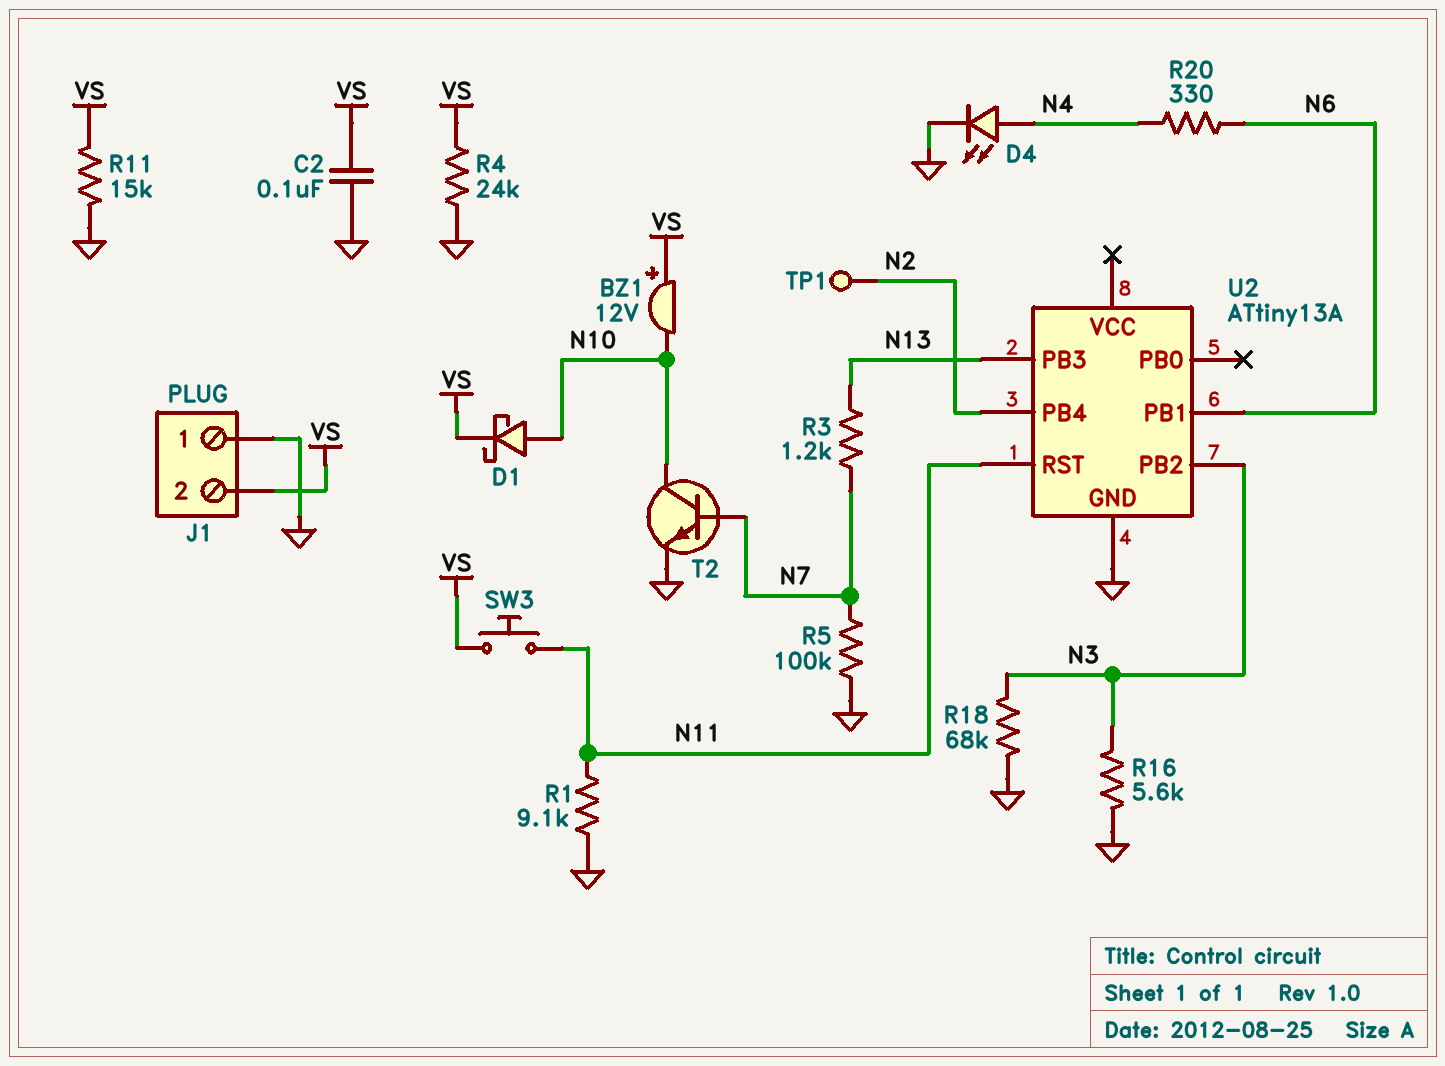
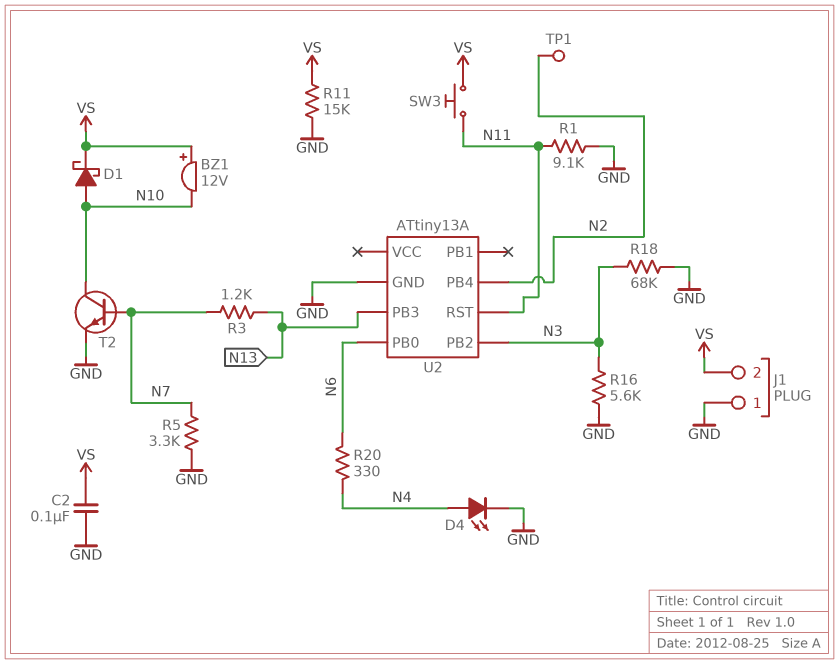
R4: 24k (GND, VS) -> none
R5: 100k (GND, N7) -> 3.3k (GND, N7)
U2 pin PB0: none -> N6
U2 pin PB1: N6 -> none

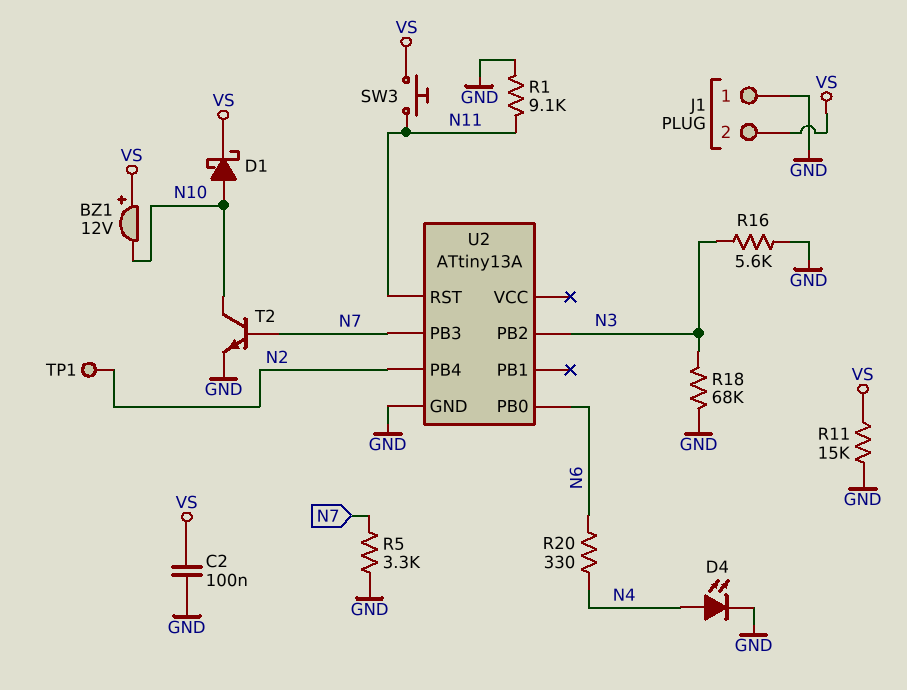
R3: 1.2k (N7, N13) -> none
U2 pin PB3: N13 -> N7

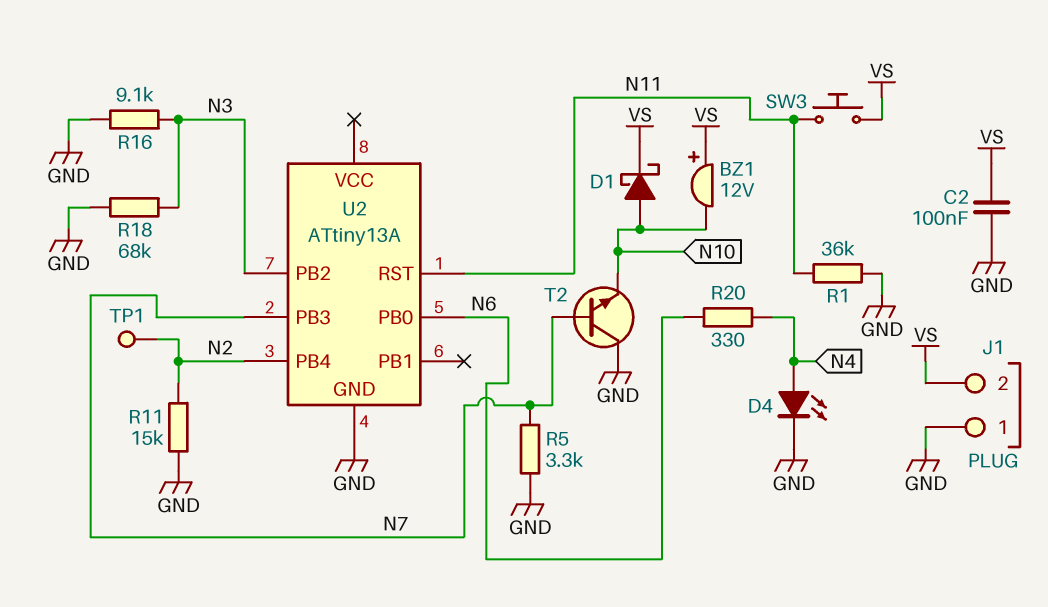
R1: 9.1k (GND, N11) -> 36k (GND, N11)
R11: 15k (GND, VS) -> 15k (GND, N2)
R16: 5.6k (GND, N3) -> 9.1k (GND, N3)
T2: NPN (B N7, C N10, E GND) -> NPN (B N7, C GND, E N10)

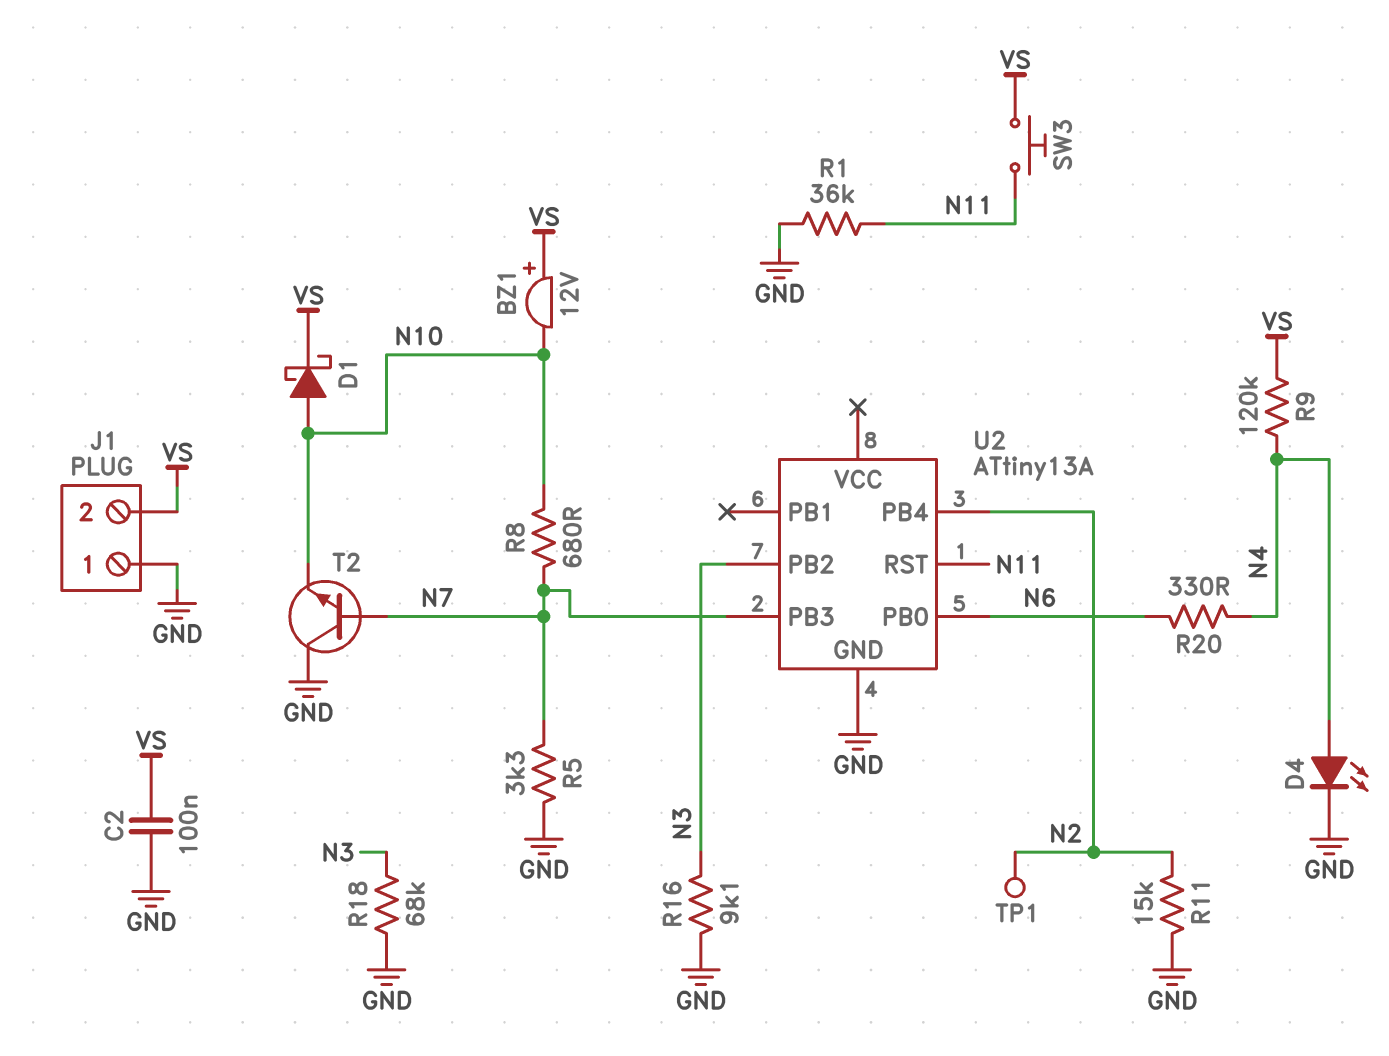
R8: none -> 680 (N7, N10)
R9: none -> 120k (N4, VS)

